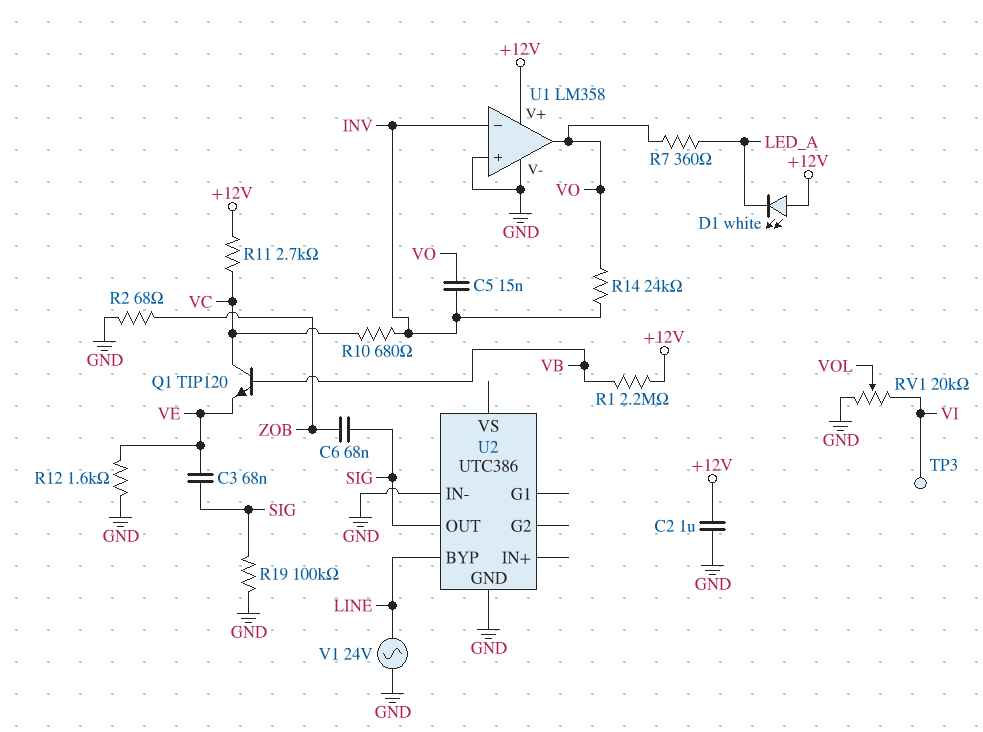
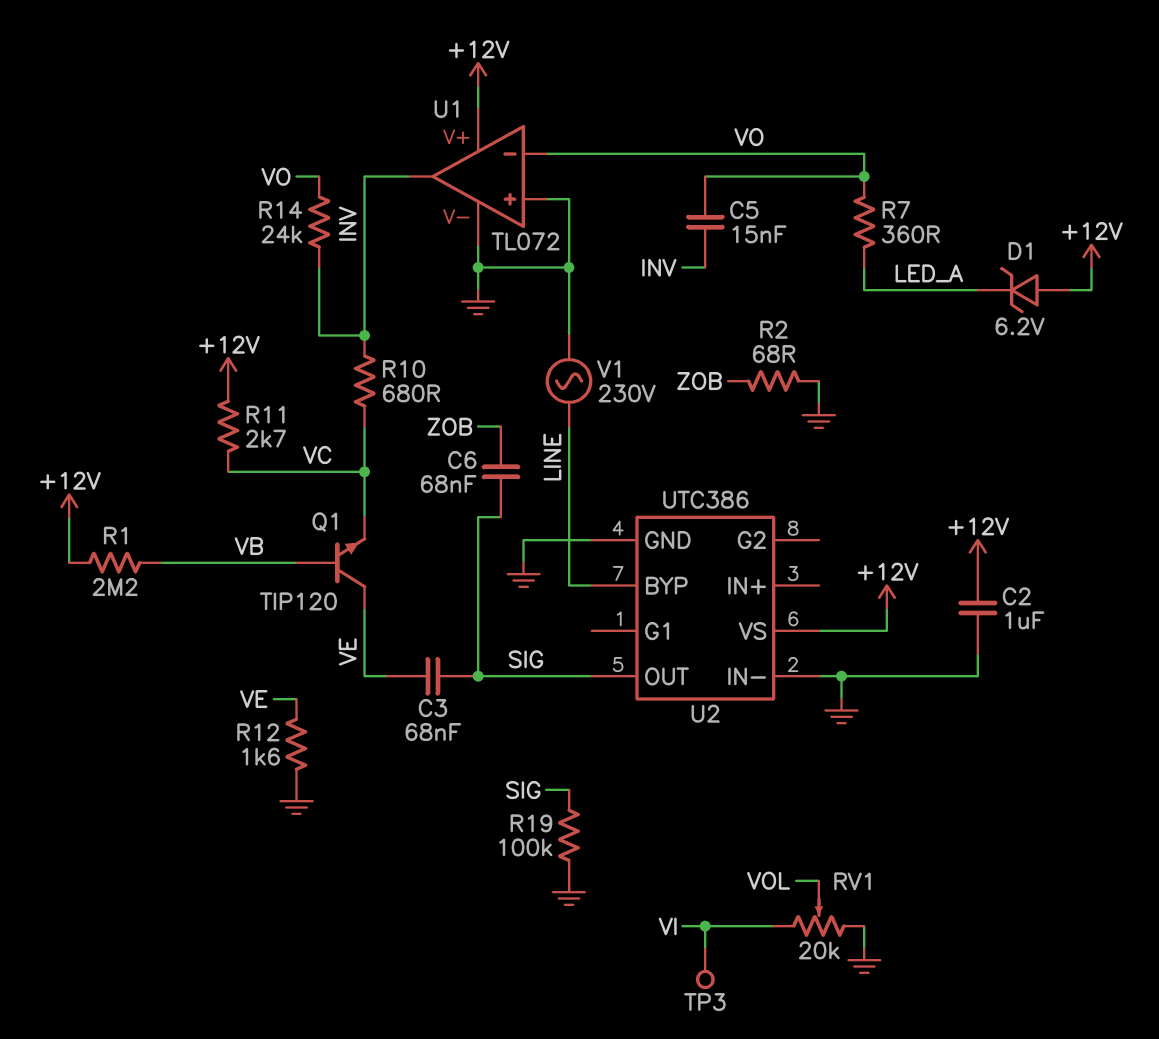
D1: LED white (A +12V, K LED_A) -> zener 6.2V (A +12V, K LED_A)
Q1: NPN TIP120 (B VB, C VC, E VE) -> NPN TIP120 (B VB, C VE, E VC)
U1: LM358 -> TL072
U1 pin in-: INV -> VO
U1 pin out: VO -> INV
U2 pin VS: none -> +12V
V1: AC 24V (GND, LINE) -> AC 230V (GND, LINE)

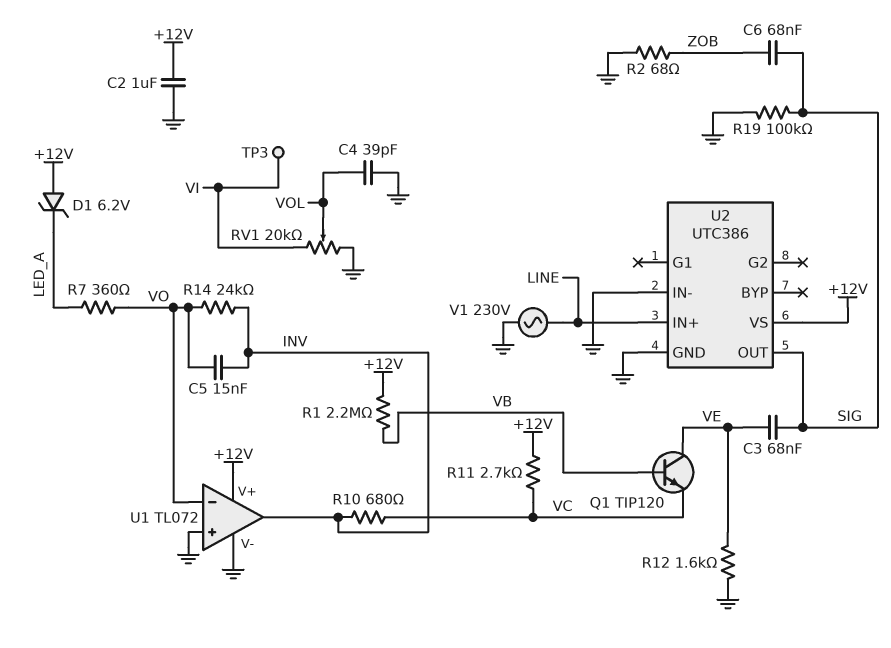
C4: none -> 39pF (GND, VOL)
U2 pin BYP: LINE -> none
U2 pin IN+: none -> LINE

